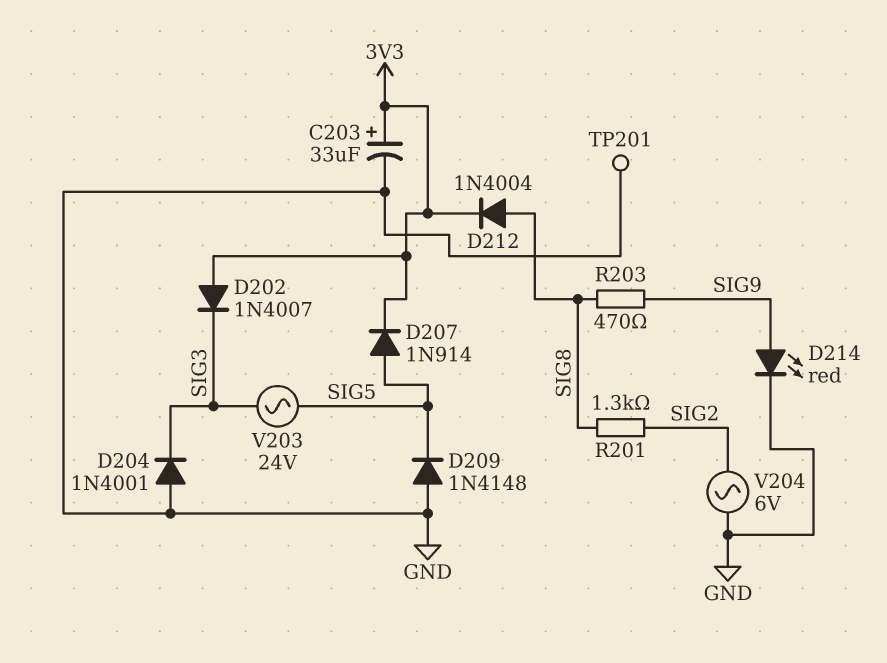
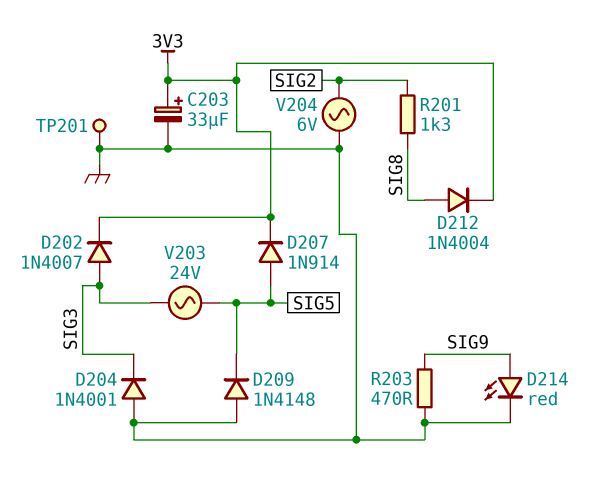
D202: diode 1N4007 (A 3V3, K SIG3) -> diode 1N4007 (A SIG3, K 3V3)
R203: 470 (SIG8, SIG9) -> 470 (GND, SIG9)

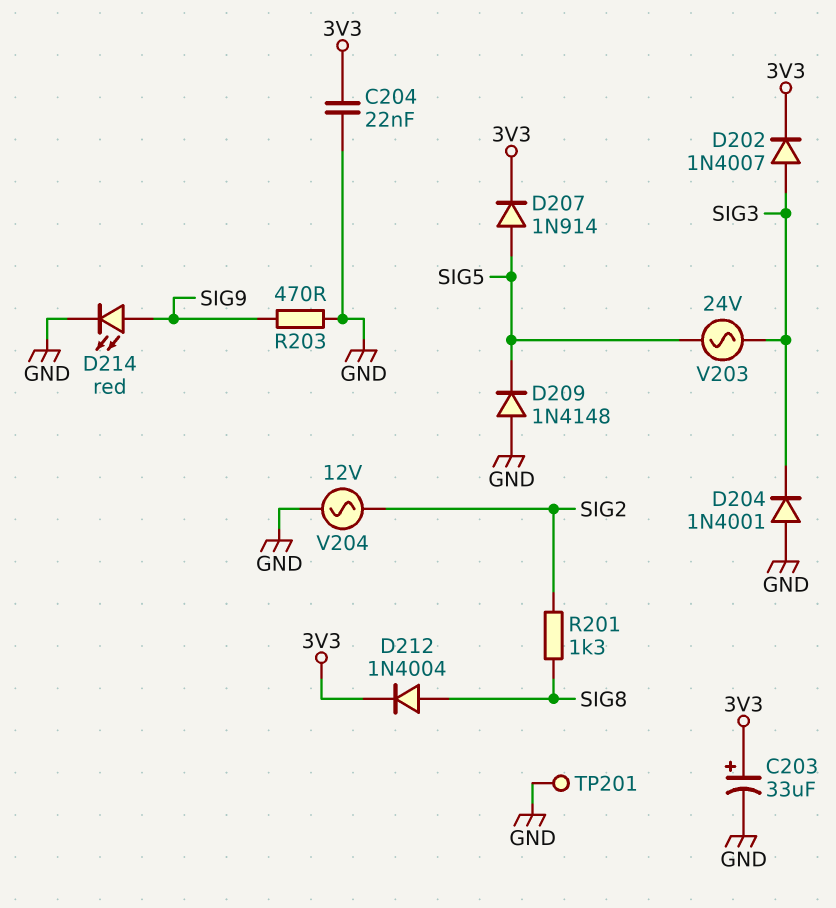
C204: none -> 22nF (3V3, GND)
V204: AC 6V (GND, SIG2) -> AC 12V (GND, SIG2)

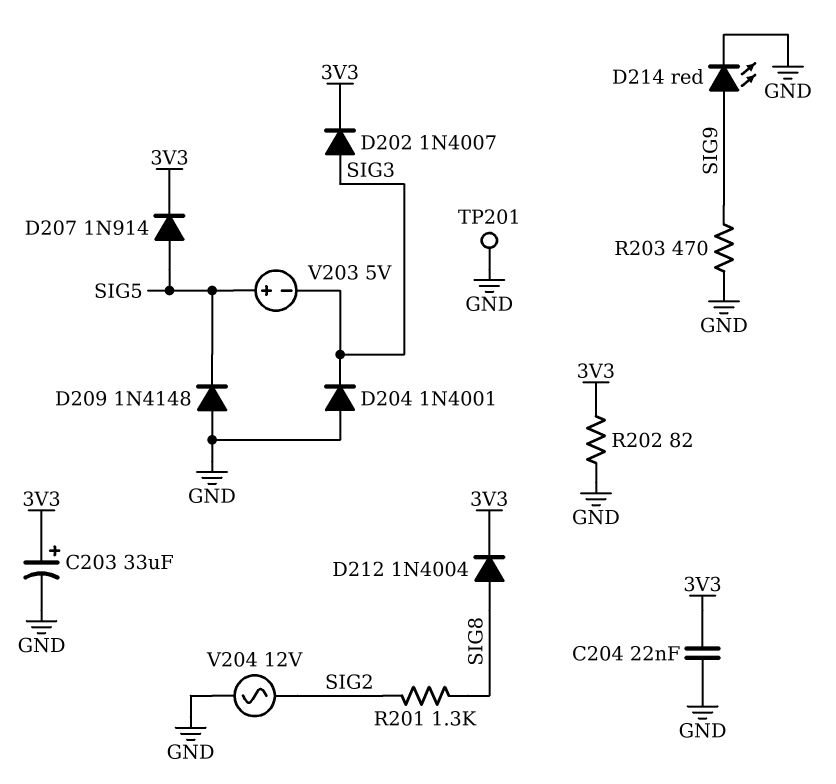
R202: none -> 82 (3V3, GND)
V203: AC 24V (SIG3, SIG5) -> 5V (plus SIG5, minus SIG3)

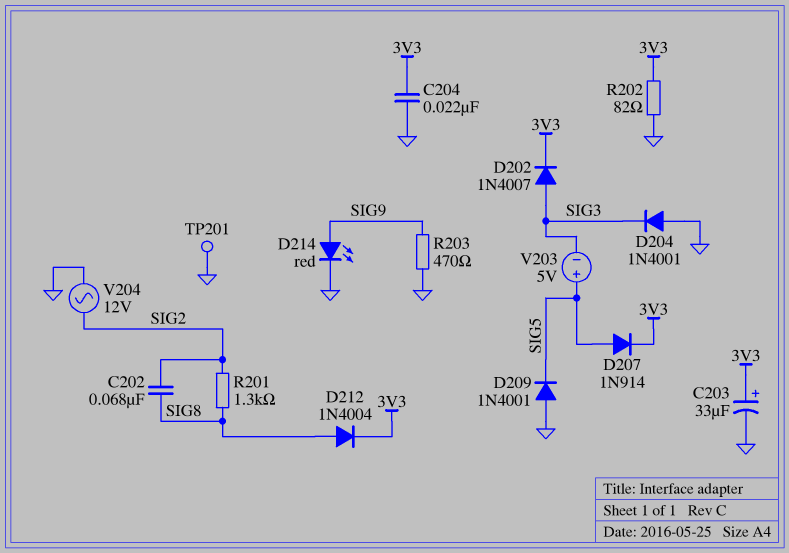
C202: none -> 68nF (SIG2, SIG8)
D209: diode 1N4148 (A GND, K SIG5) -> diode 1N4001 (A GND, K SIG5)

